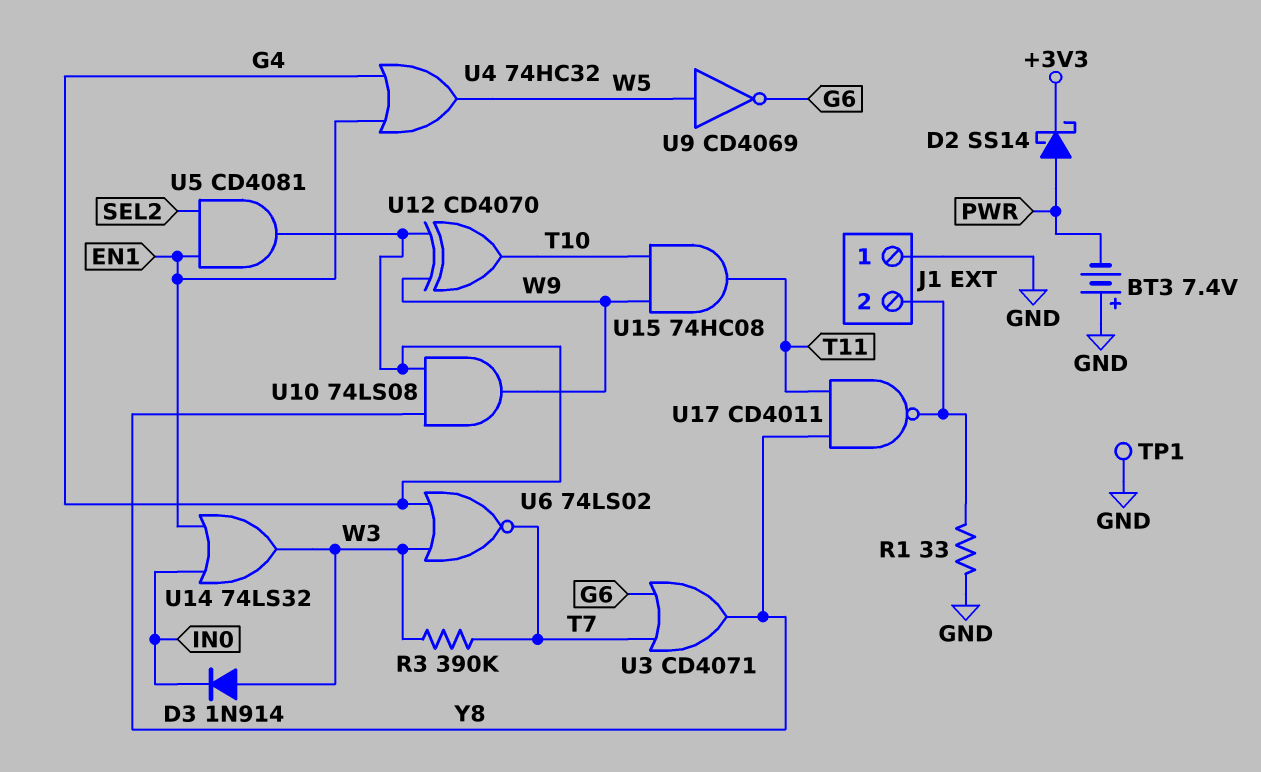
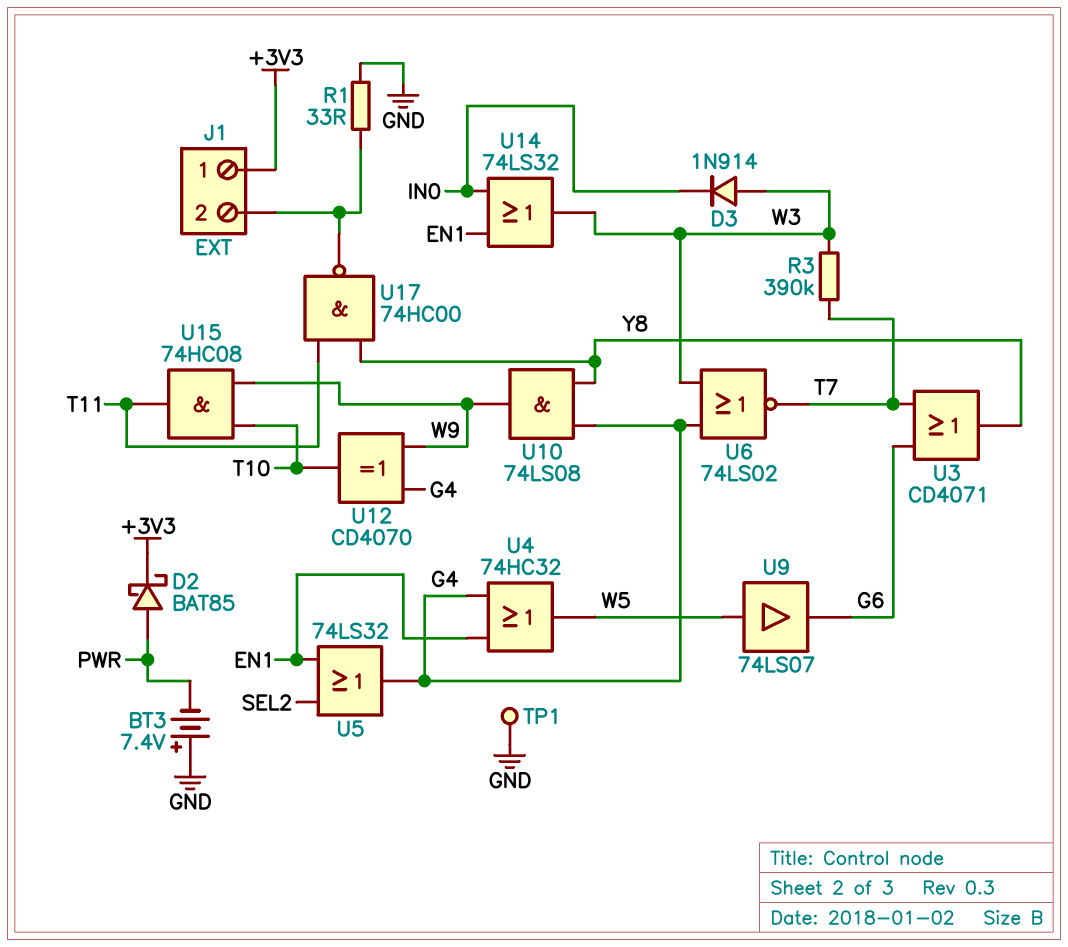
D2: schottky SS14 (A PWR, K +3V3) -> schottky BAT85 (A PWR, K +3V3)
J1 pin 1: GND -> +3V3
U5: AND CD4081 (in EN1, in SEL2, out G4) -> OR 74LS32 (in EN1, in SEL2, out G4)
U9: NOT CD4069 (in W5, out G6) -> buffer 74LS07 (in W5, out G6)
U17: NAND CD4011 (in T11, in Y8, out J1/2) -> NAND 74HC00 (in T11, in Y8, out J1/2)

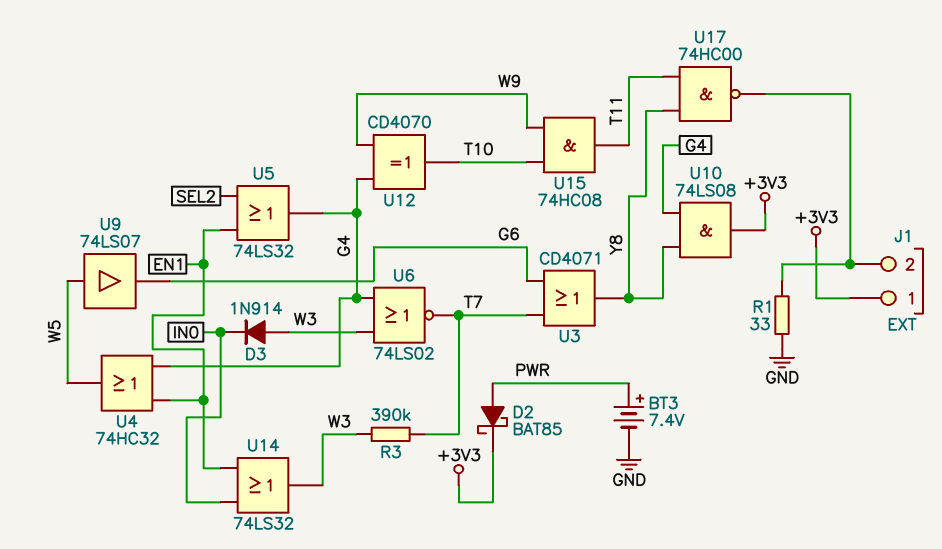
BT3: 7.4V (plus GND, minus PWR) -> 7.4V (plus PWR, minus GND)
TP1: test point (GND) -> none
U10: AND 74LS08 (in G4, in Y8, out W9) -> AND 74LS08 (in G4, in Y8, out +3V3)

